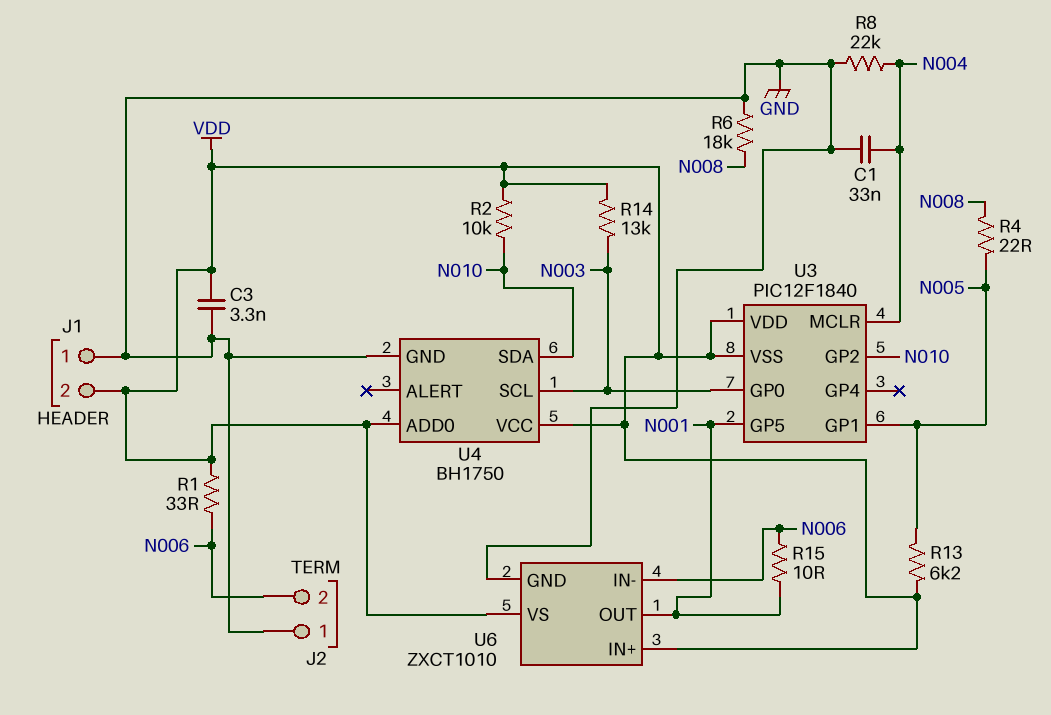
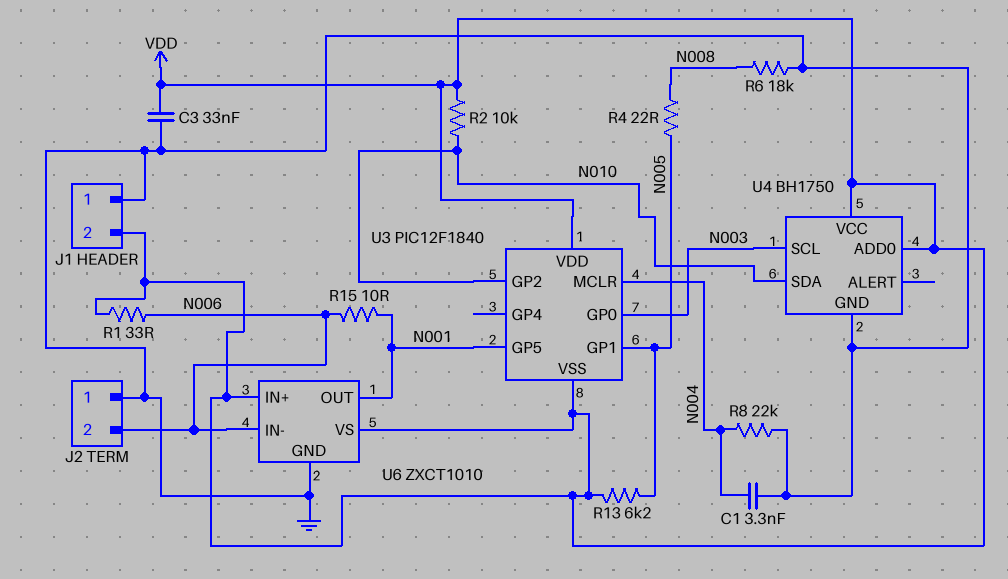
C1: 33nF (GND, N004) -> 3.3nF (GND, N004)
C3: 3.3nF (GND, VDD) -> 33nF (GND, VDD)
R14: 13k (N003, VDD) -> none

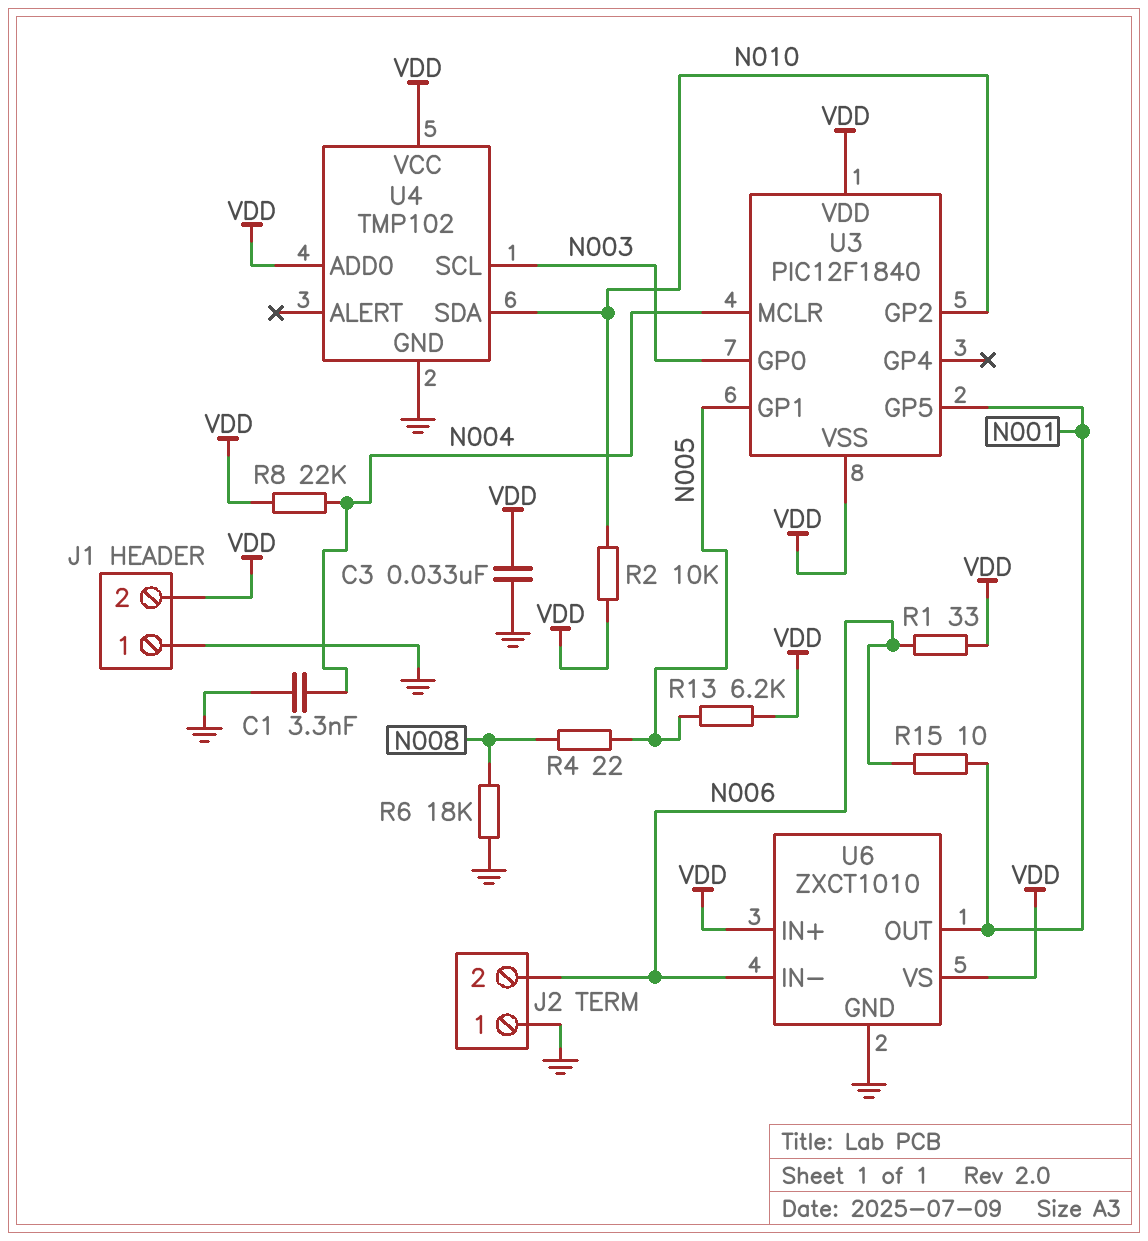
R8: 22k (GND, N004) -> 22k (N004, VDD)
U4: BH1750 -> TMP102

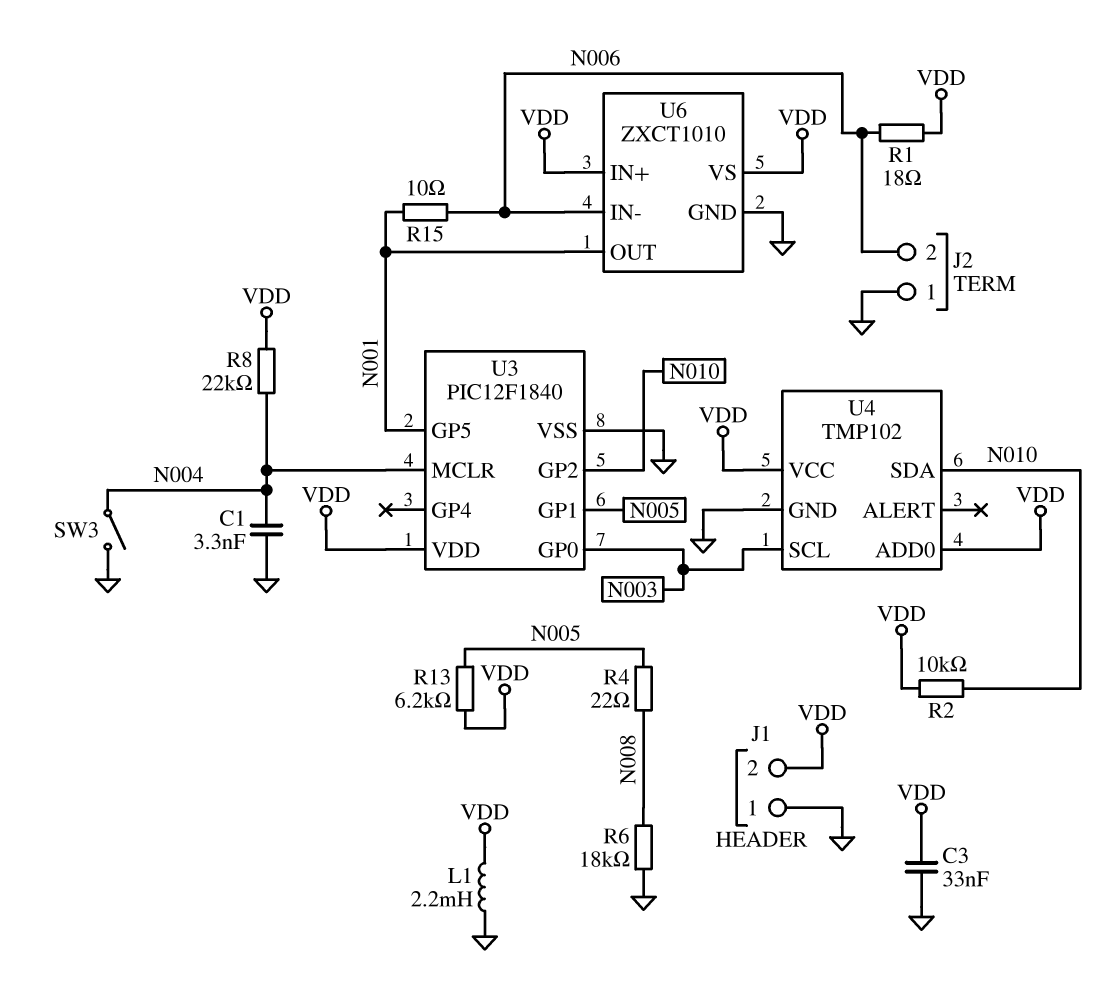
L1: none -> 2.2mH (GND, VDD)
R1: 33 (N006, VDD) -> 18 (N006, VDD)
SW3: none -> switch (GND, N004)
U3 pin VSS: VDD -> GND

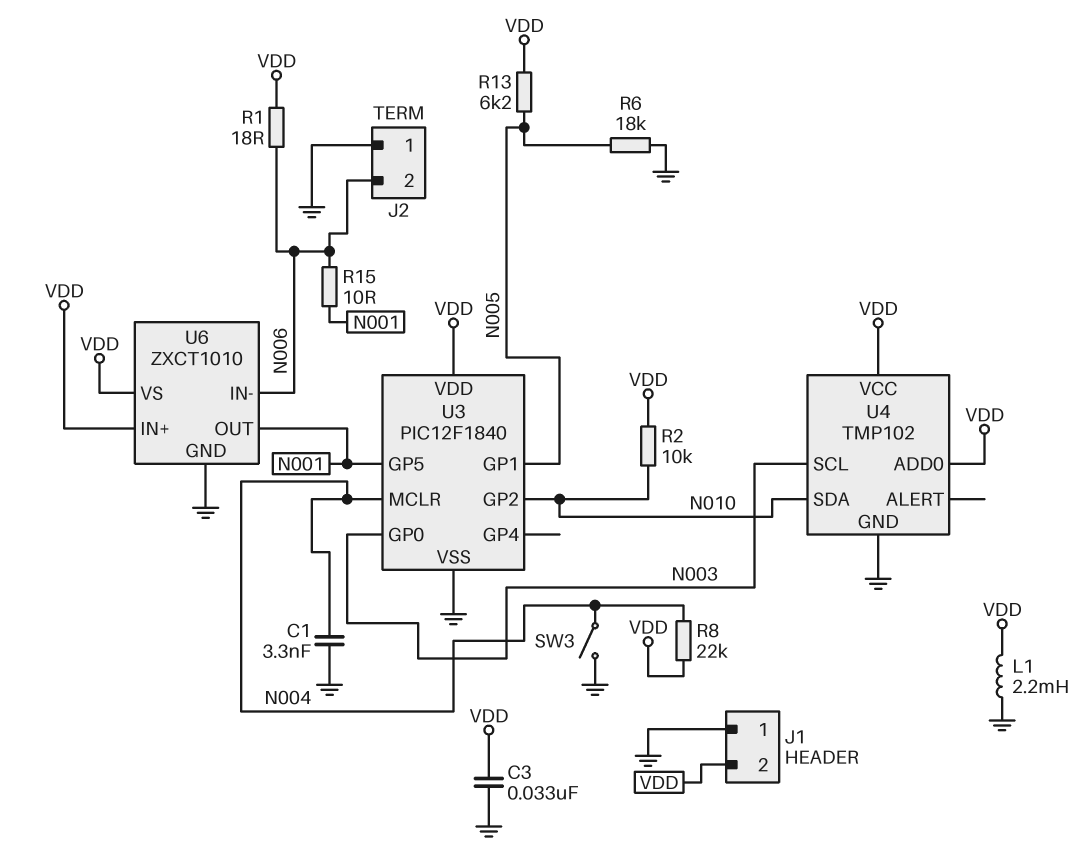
R4: 22 (N005, N008) -> none
R6: 18k (GND, N008) -> 18k (GND, N005)

